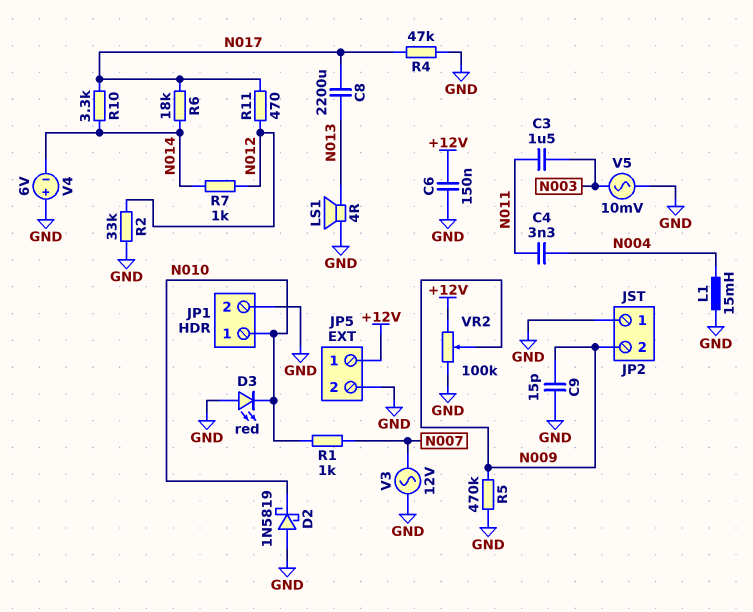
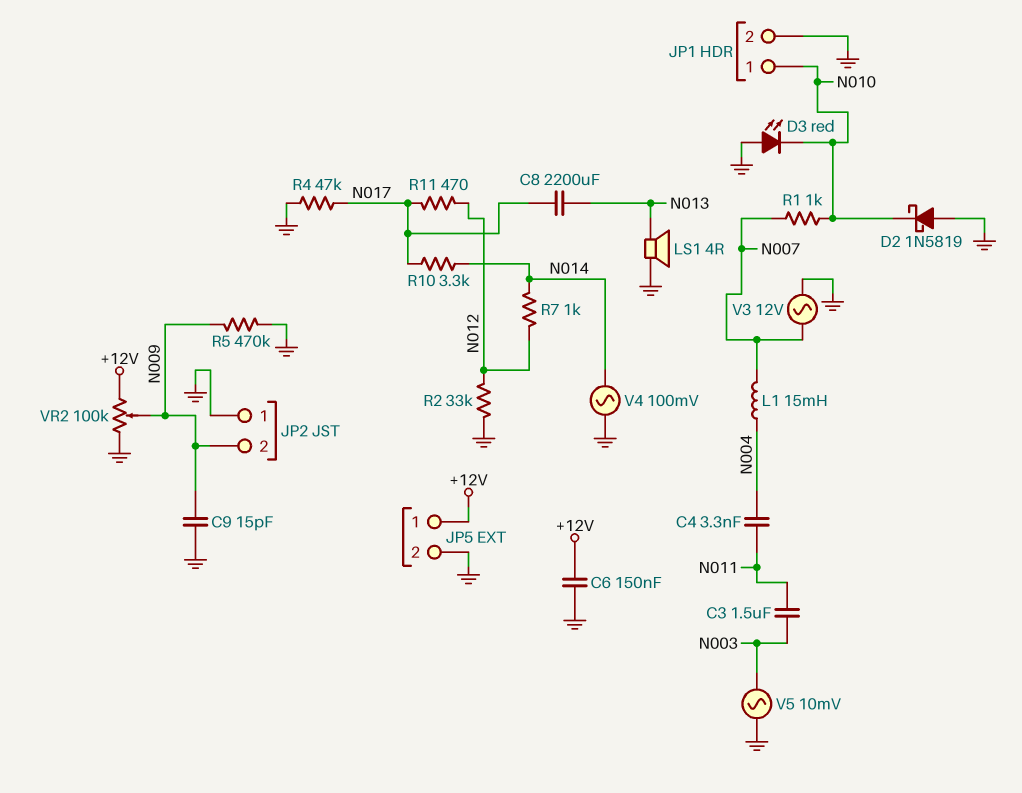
L1: 15mH (GND, N004) -> 15mH (N004, N007)
R6: 18k (N014, N017) -> none
V4: 6V (plus GND, minus N014) -> AC 100mV (GND, N014)

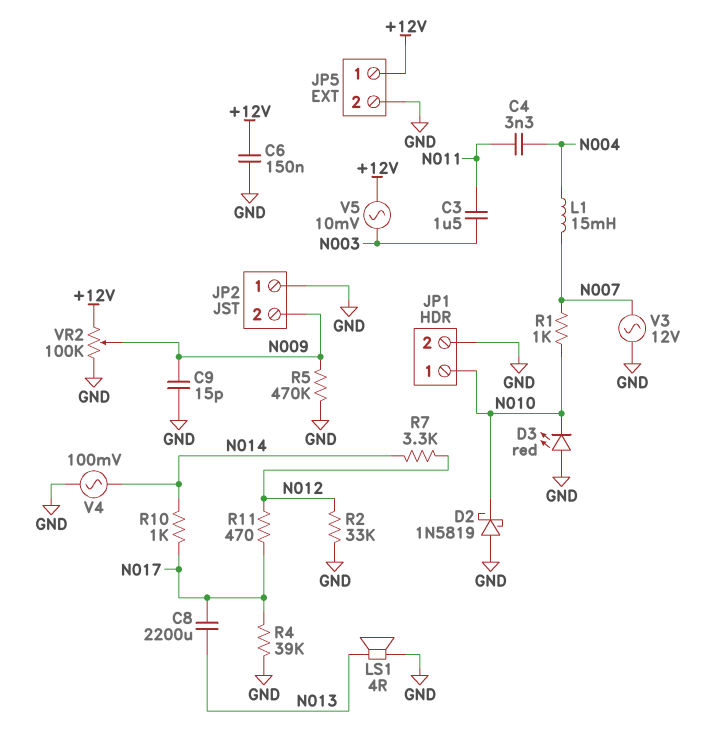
R4: 47k (GND, N017) -> 39k (GND, N017)
R7: 1k (N012, N014) -> 3.3k (N012, N014)
R10: 3.3k (N014, N017) -> 1k (N014, N017)
V5: AC 10mV (GND, N003) -> AC 10mV (+12V, N003)

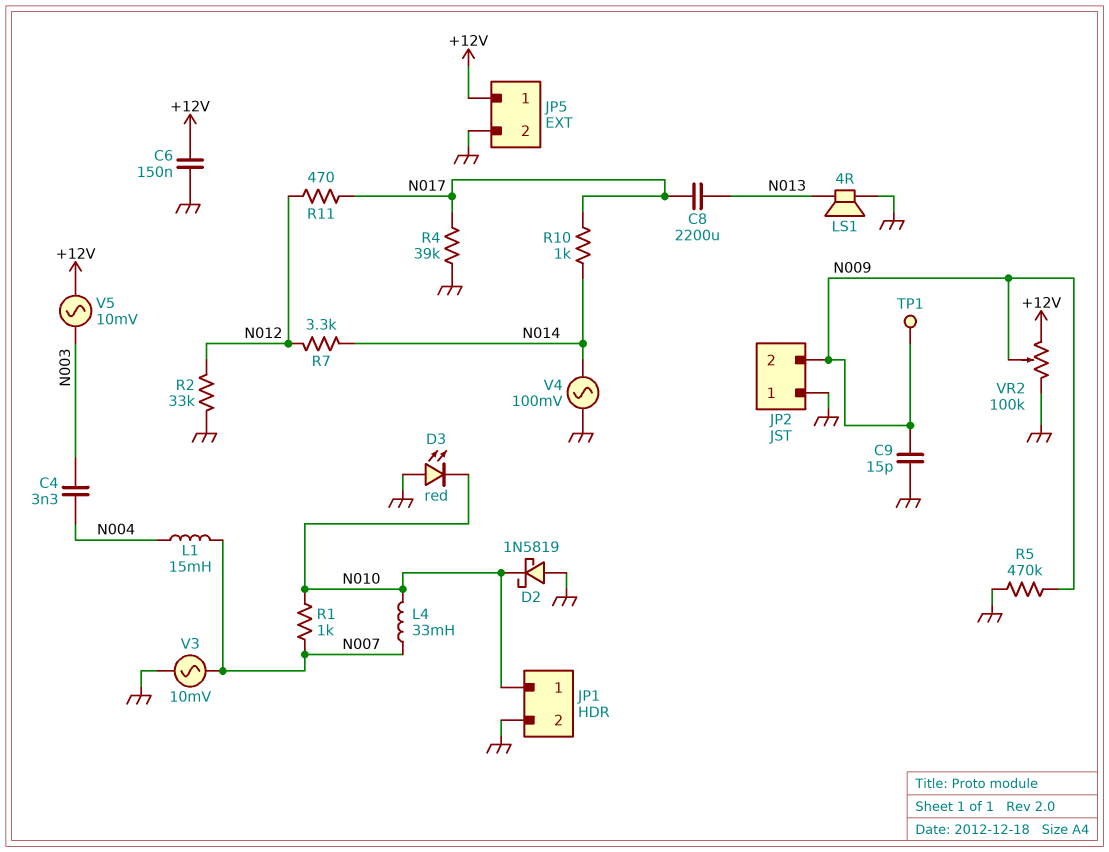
C3: 1.5uF (N003, N011) -> none
C4: 3.3nF (N004, N011) -> 3.3nF (N003, N004)
L4: none -> 33mH (N007, N010)
TP1: none -> test point (N009)
V3: AC 12V (GND, N007) -> AC 10mV (GND, N007)

